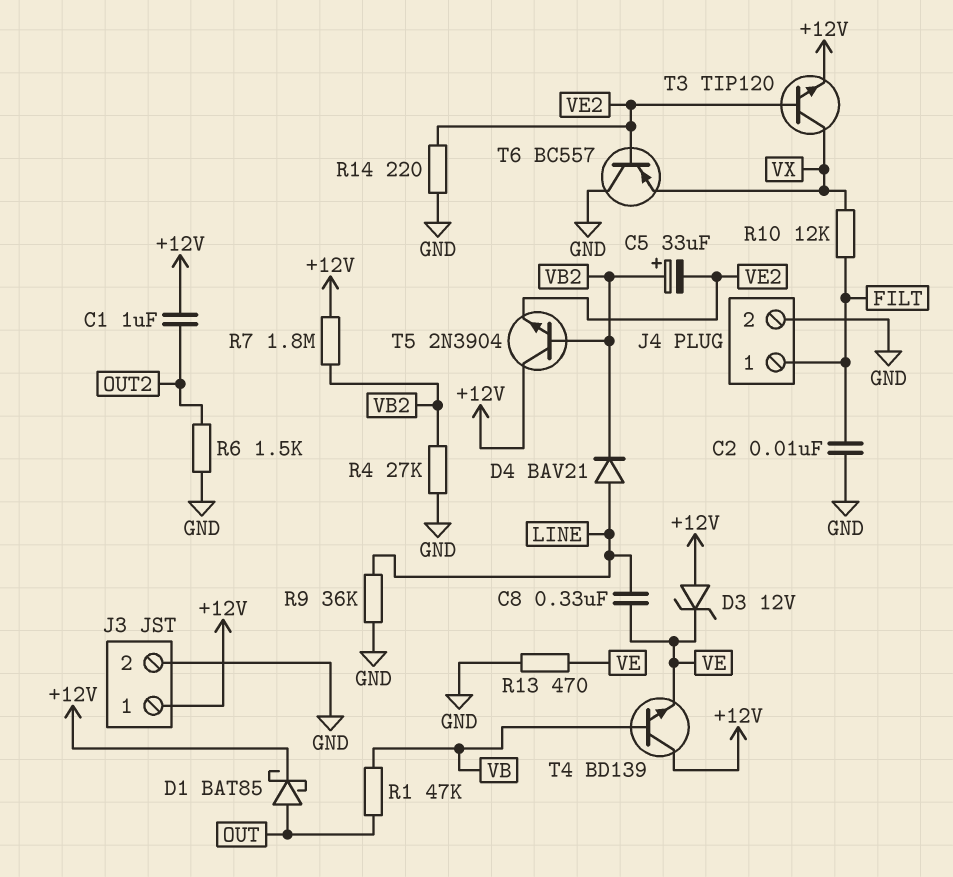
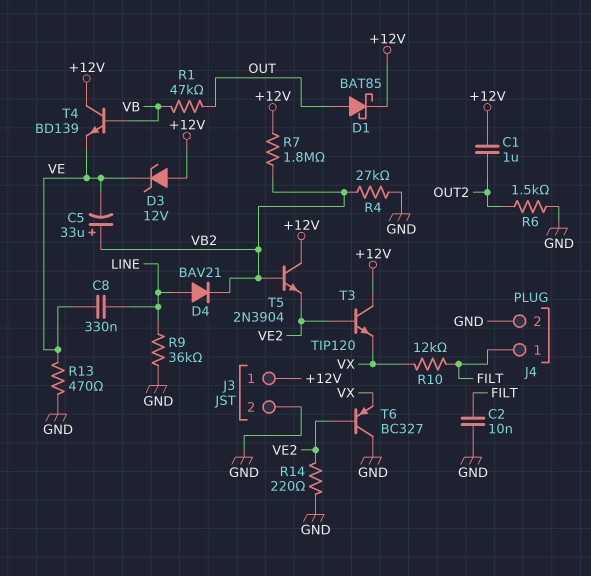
C5: 33uF (plus VB2, minus VE2) -> 33uF (plus VB2, minus VE)
T3: NPN TIP120 (B VE2, C VX, E +12V) -> NPN TIP120 (B VE2, C +12V, E VX)
T6: PNP BC557 (B VE2, C GND, E VX) -> PNP BC327 (B VE2, C GND, E VX)

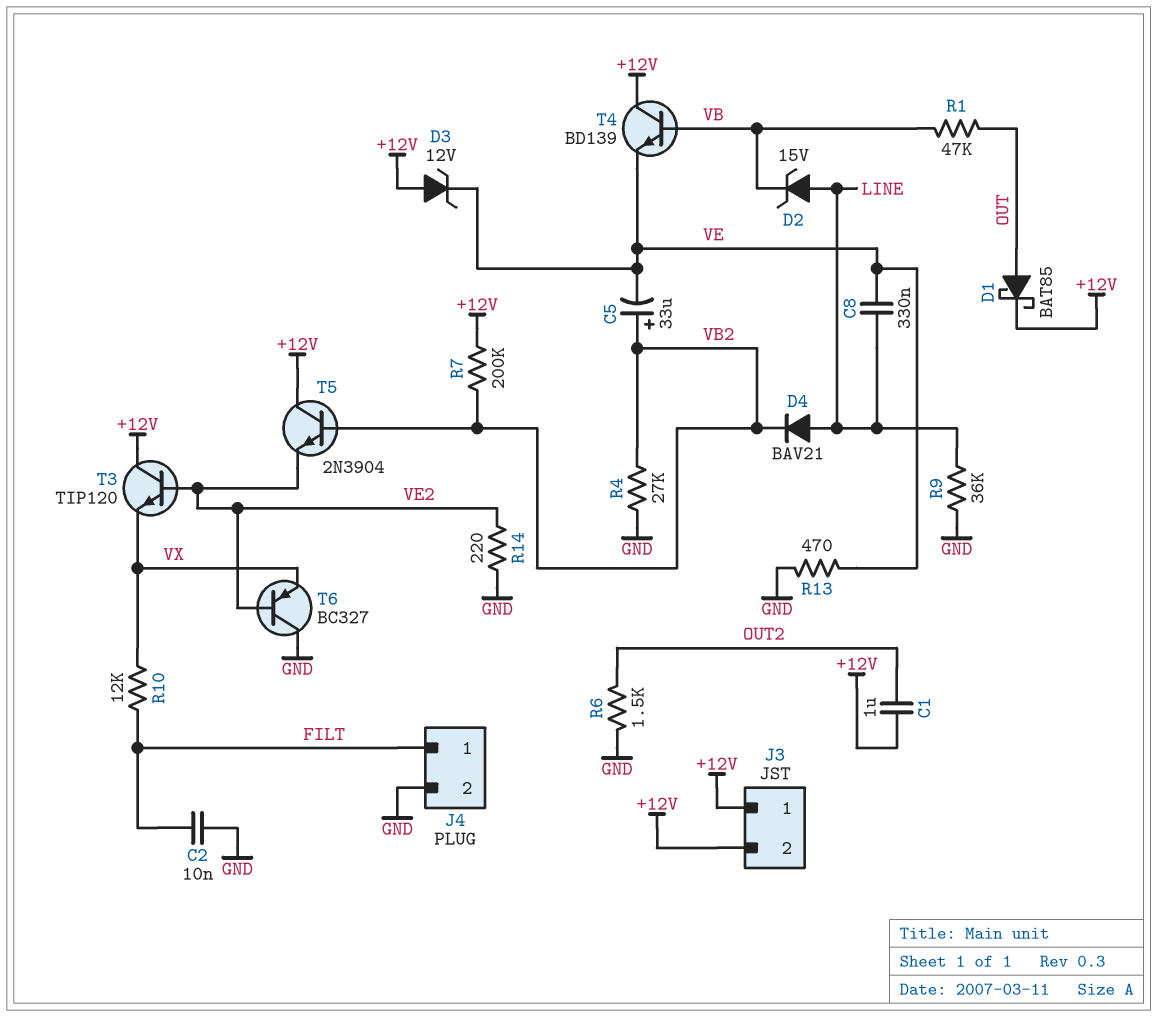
D2: none -> zener 15V (A LINE, K VB)
J3 pin 2: GND -> +12V
R7: 1.8M (+12V, VB2) -> 200k (+12V, VB2)

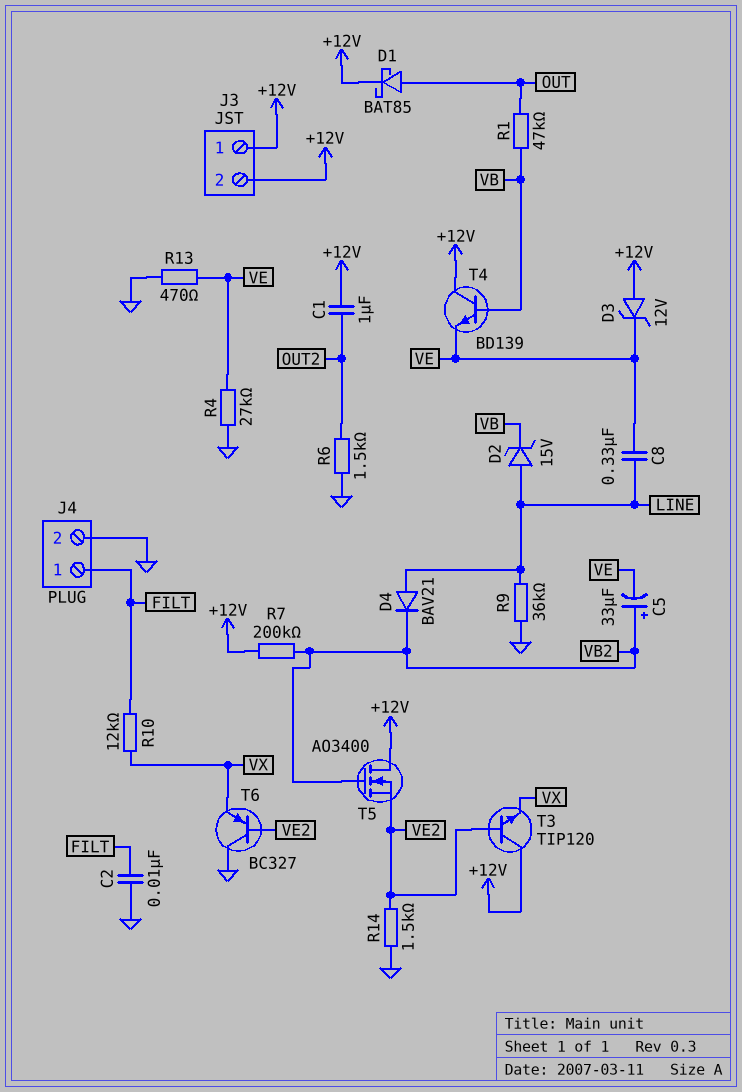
R4: 27k (GND, VB2) -> 27k (GND, VE)
R14: 220 (GND, VE2) -> 1.5k (GND, VE2)
T5: NPN 2N3904 (B VB2, C +12V, E VE2) -> NMOS AO3400 (G VB2, D +12V, S VE2)

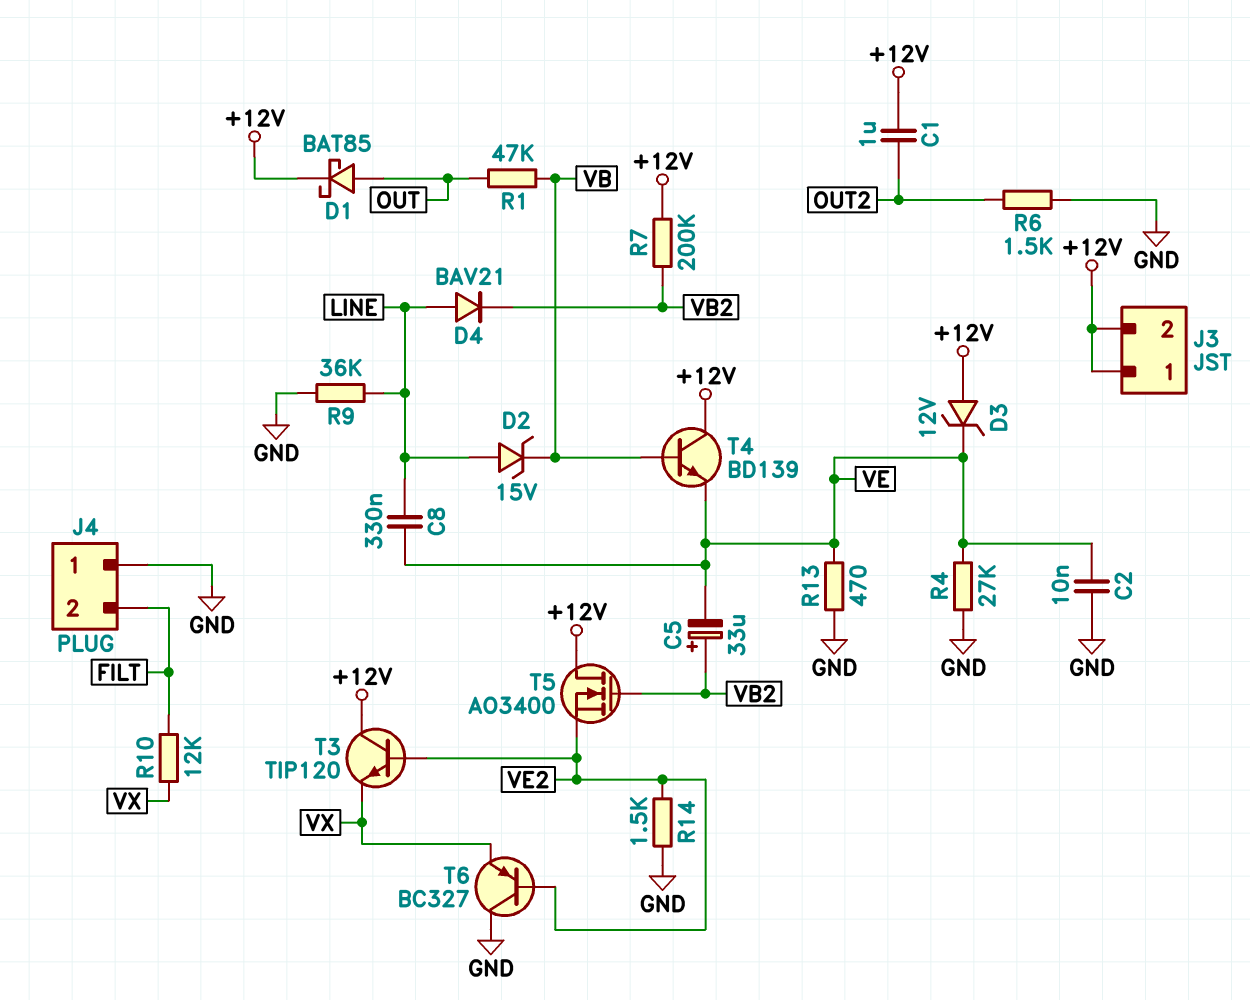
C2: 10nF (FILT, GND) -> 10nF (GND, VE)
J4 pin 1: FILT -> GND
J4 pin 2: GND -> FILT

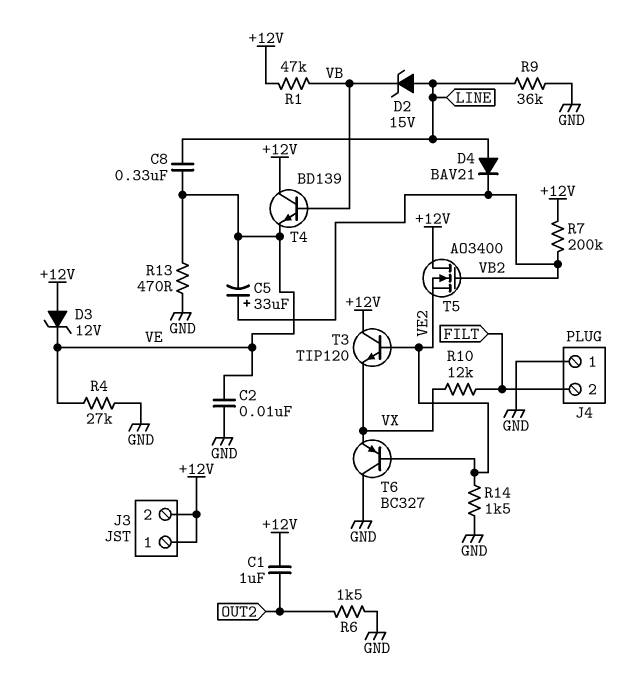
D1: schottky BAT85 (A OUT, K +12V) -> none
R1: 47k (OUT, VB) -> 47k (+12V, VB)

